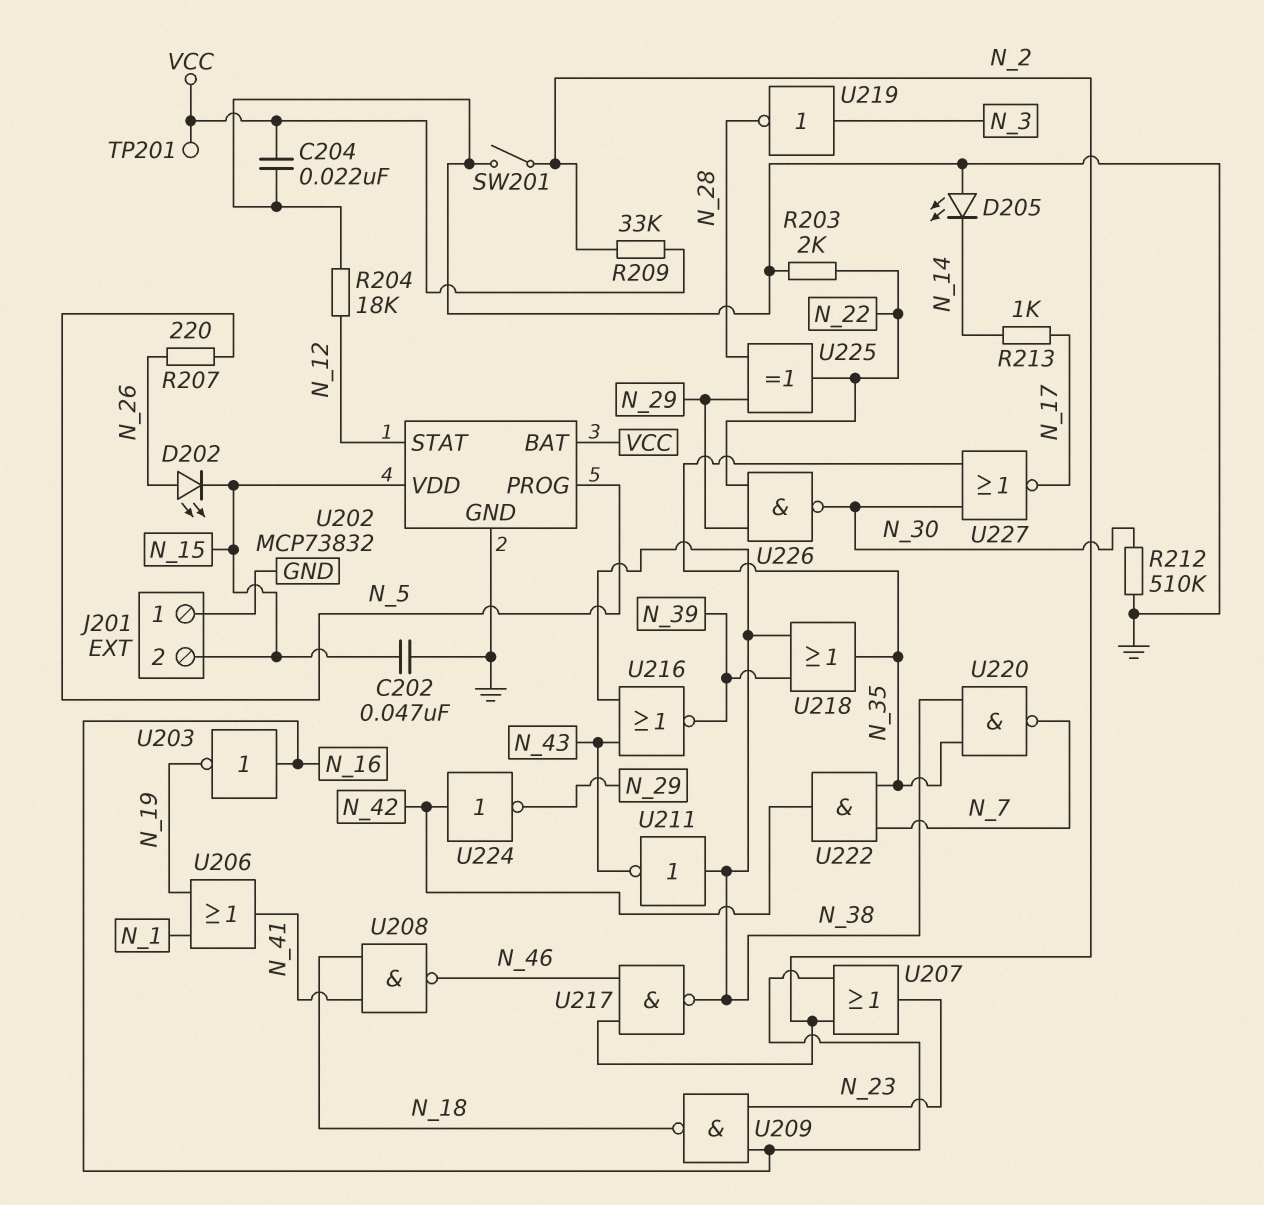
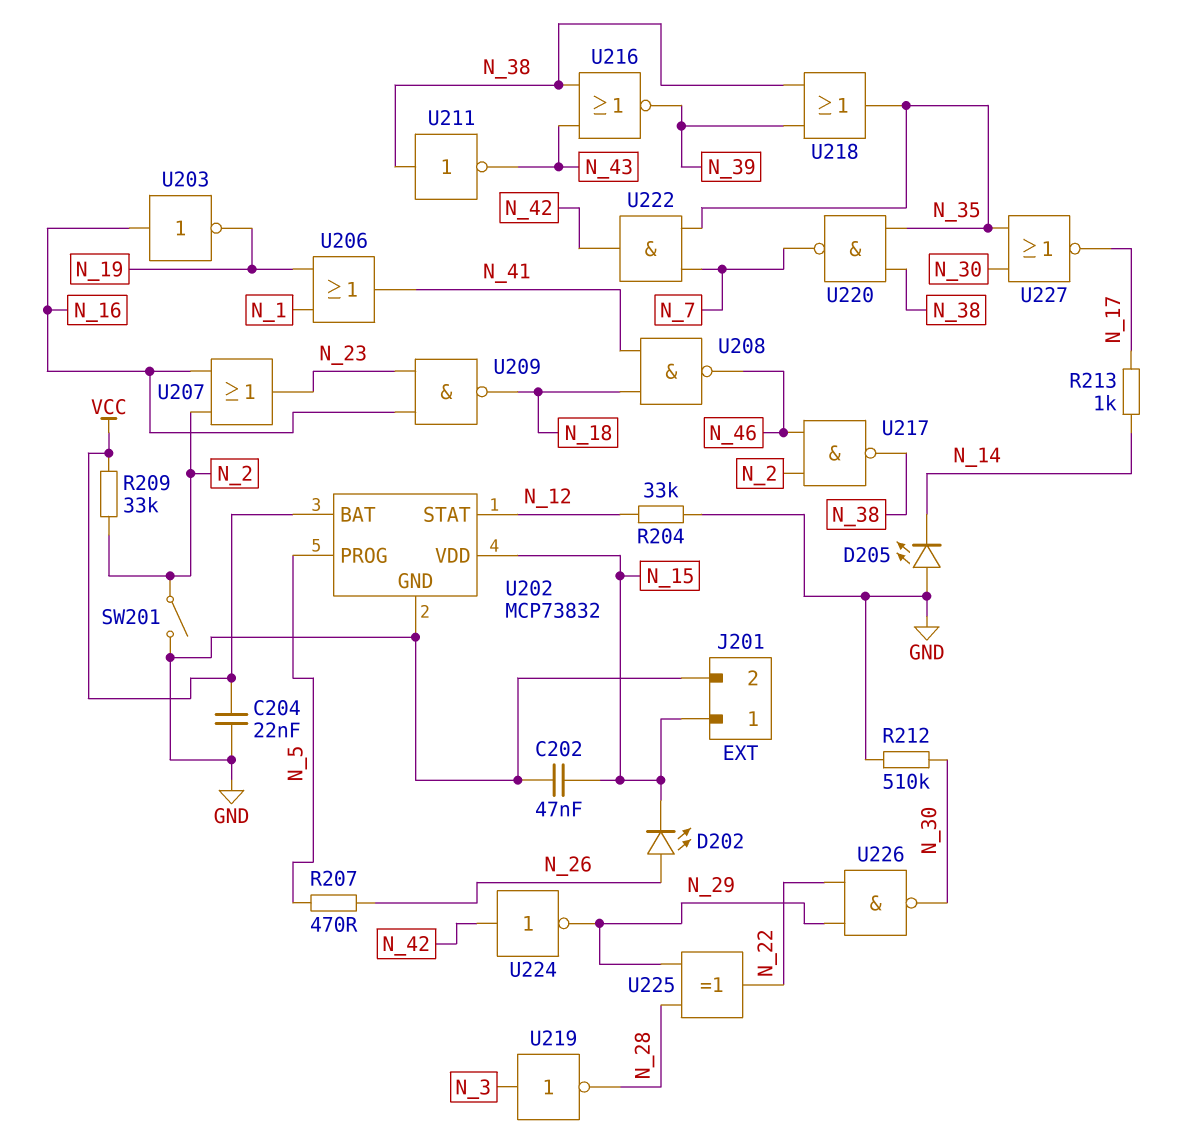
J201 pin 1: GND -> N_15
J201 pin 2: N_15 -> GND
R203: 2k (GND, N_22) -> none
R204: 18k (GND, N_12) -> 33k (GND, N_12)
R207: 220 (N_5, N_26) -> 470 (N_5, N_26)
TP201: test point (VCC) -> none

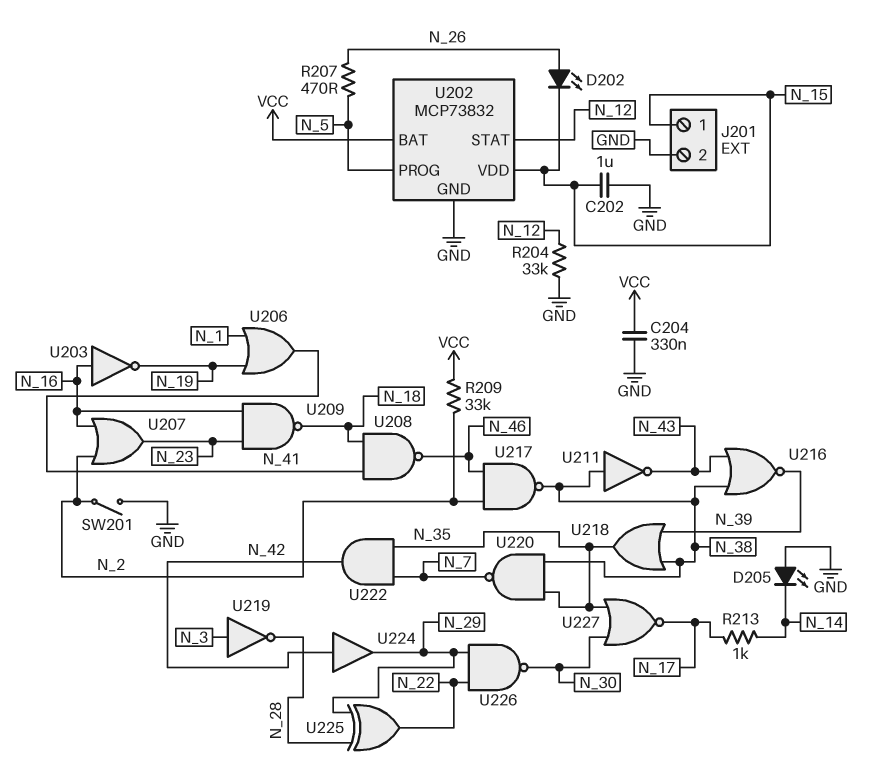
C202: 47nF (GND, N_15) -> 1uF (GND, N_15)
C204: 22nF (GND, VCC) -> 330nF (GND, VCC)
R212: 510k (GND, N_30) -> none
U224: NOT (in N_42, out N_29) -> buffer (in N_42, out N_29)

